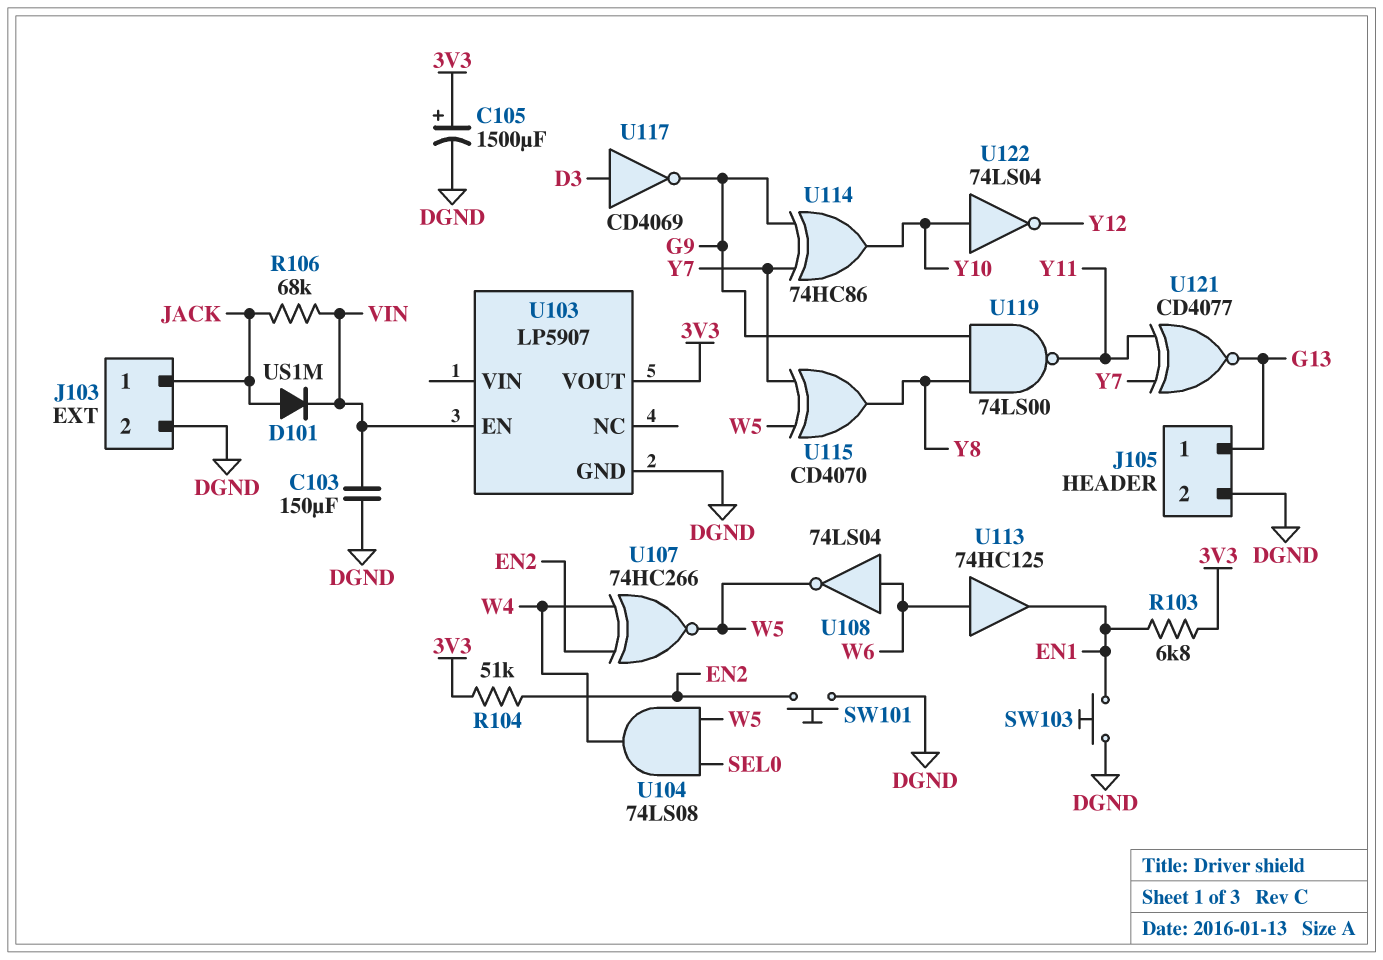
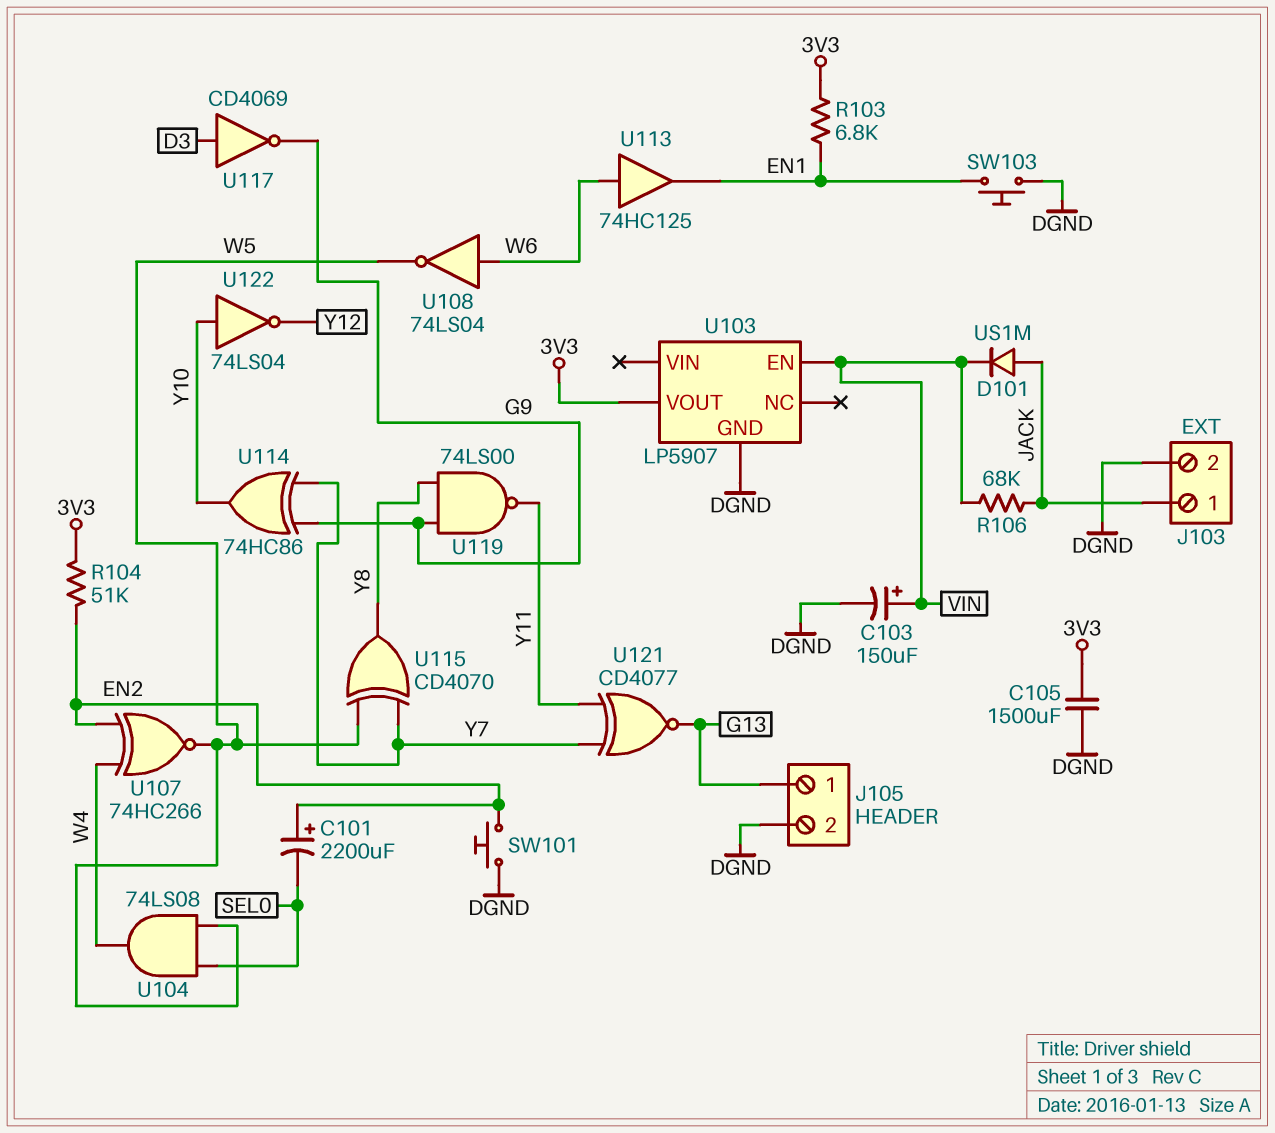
C101: none -> 2200uF (plus EN2, minus SEL0)
C103: 150uF (DGND, VIN) -> 150uF (plus VIN, minus DGND)
C105: 1500uF (plus 3V3, minus DGND) -> 1500uF (3V3, DGND)

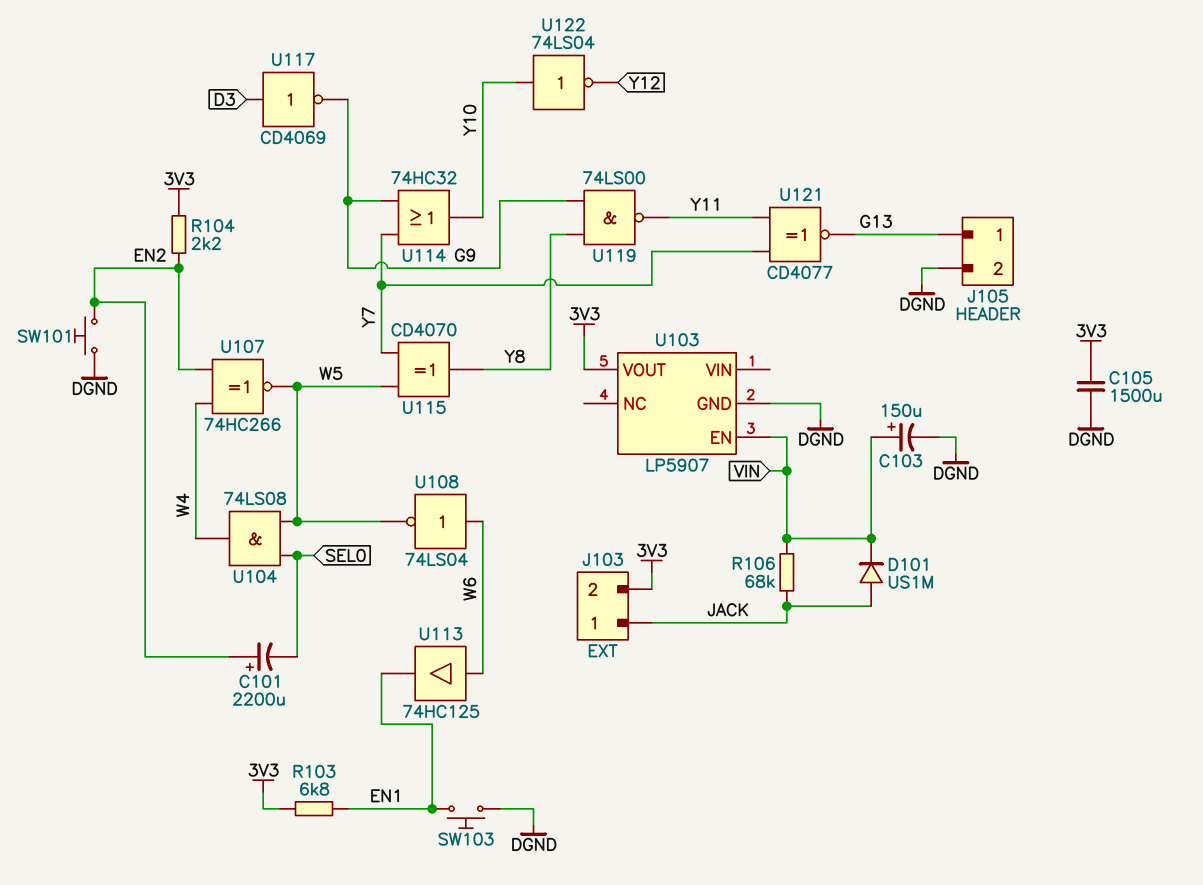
J103 pin 2: DGND -> 3V3
R104: 51k (3V3, EN2) -> 2.2k (3V3, EN2)
U114: XOR 74HC86 (in G9, in Y7, out Y10) -> OR 74HC32 (in G9, in Y7, out Y10)

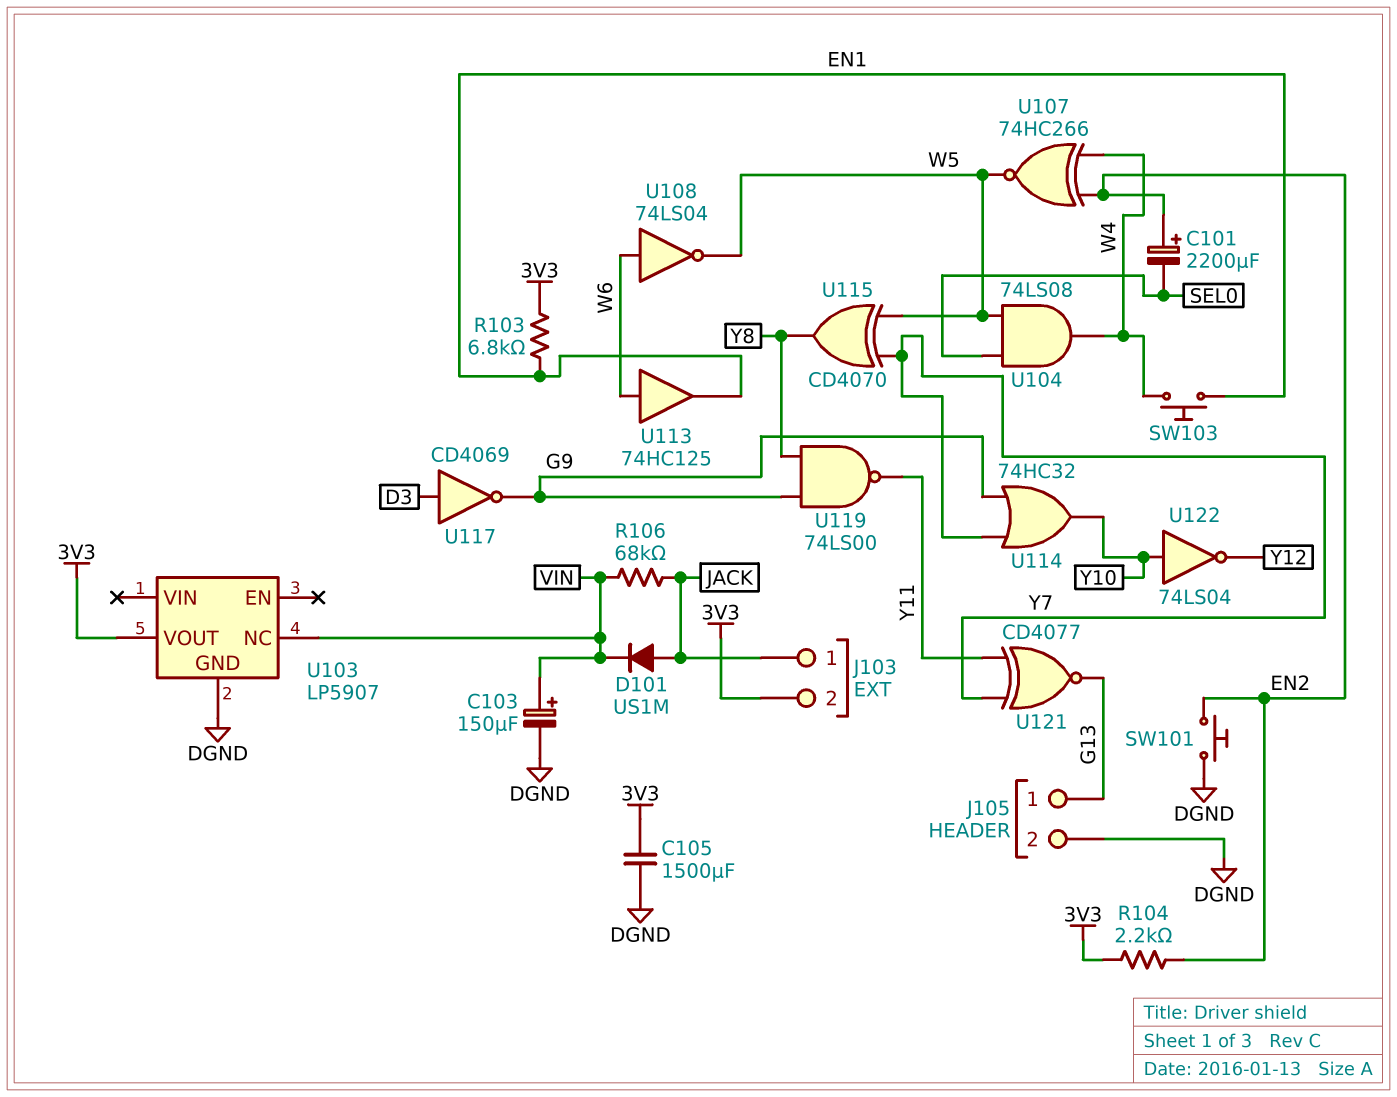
SW103: button (DGND, EN1) -> button (EN1, W4)
U103 pin EN: VIN -> none
U103 pin NC: none -> VIN

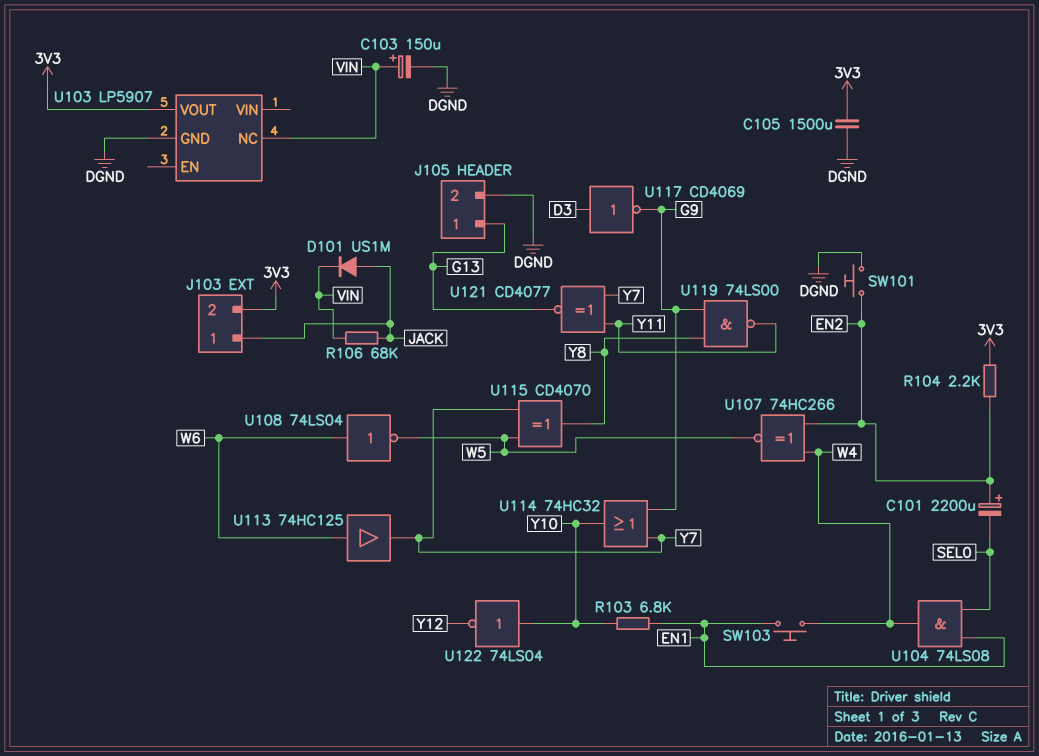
R103: 6.8k (3V3, EN1) -> 6.8k (EN1, Y10)
U104: AND 74LS08 (in SEL0, in W5, out W4) -> AND 74LS08 (in EN1, in SEL0, out W4)
U113: buffer 74HC125 (in W6, out EN1) -> buffer 74HC125 (in W6, out Y7)

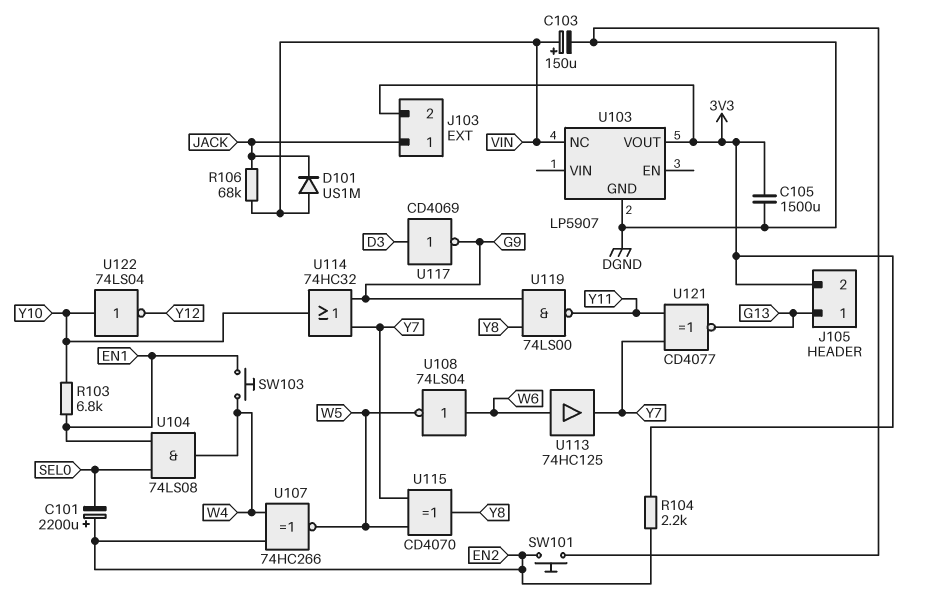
D101: diode US1M (A JACK, K VIN) -> diode US1M (A VIN, K JACK)
J105 pin 2: DGND -> 3V3

